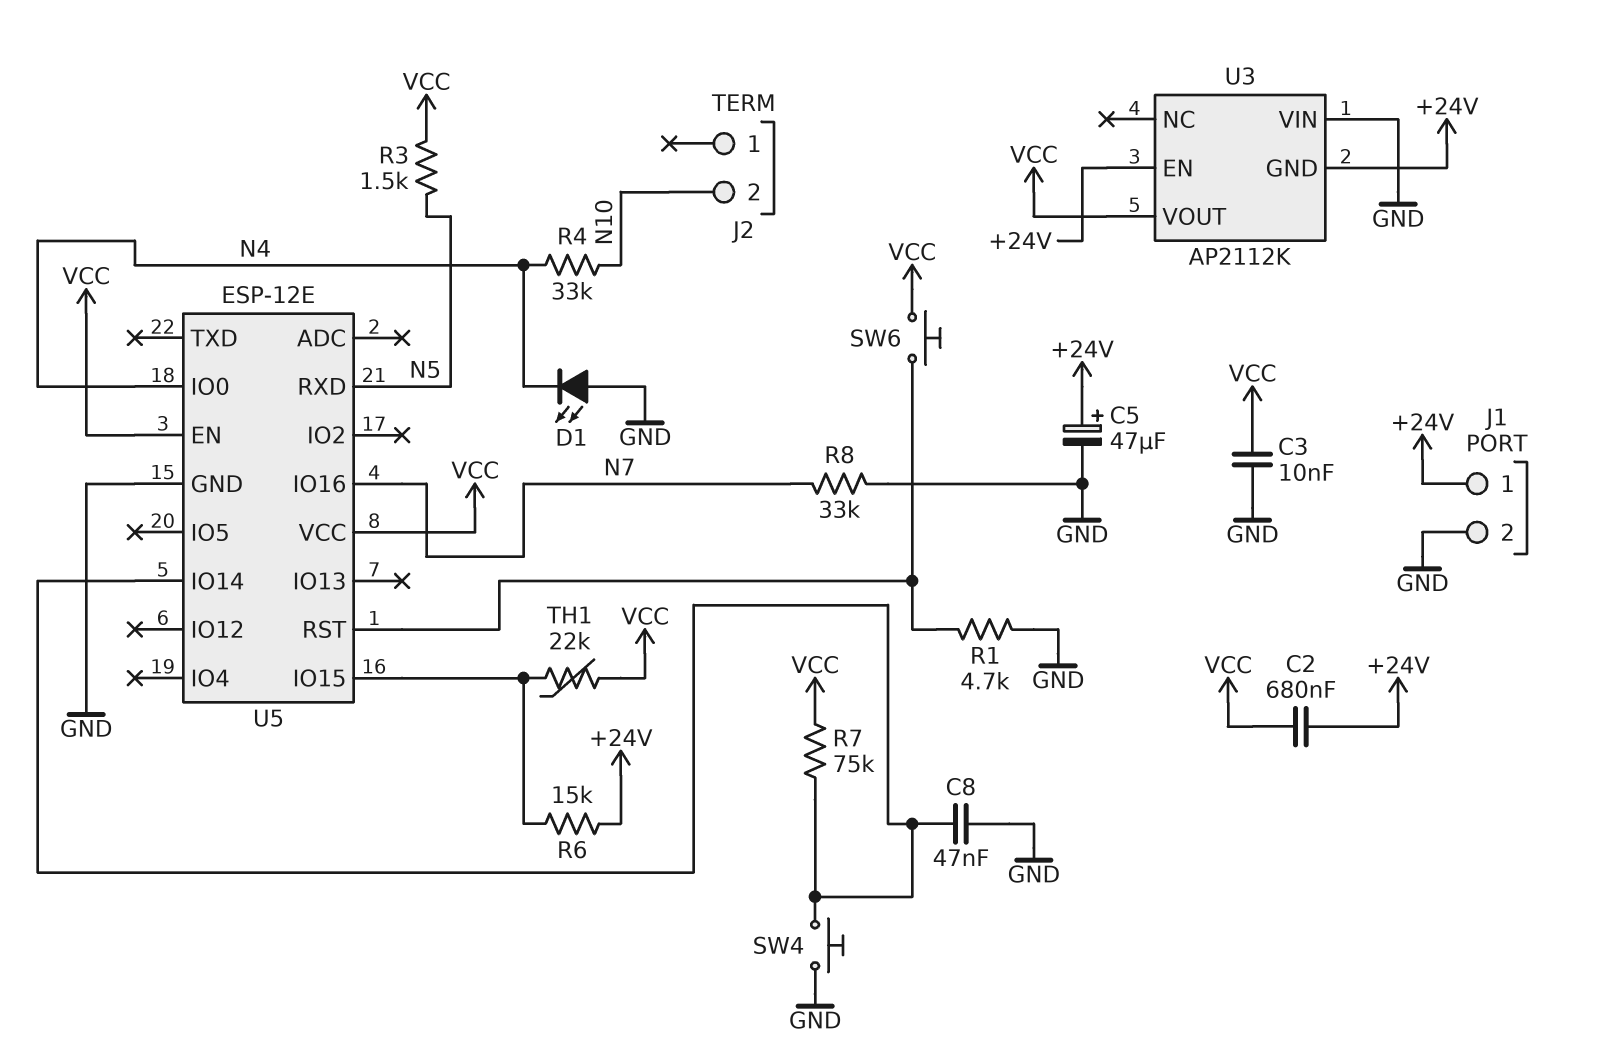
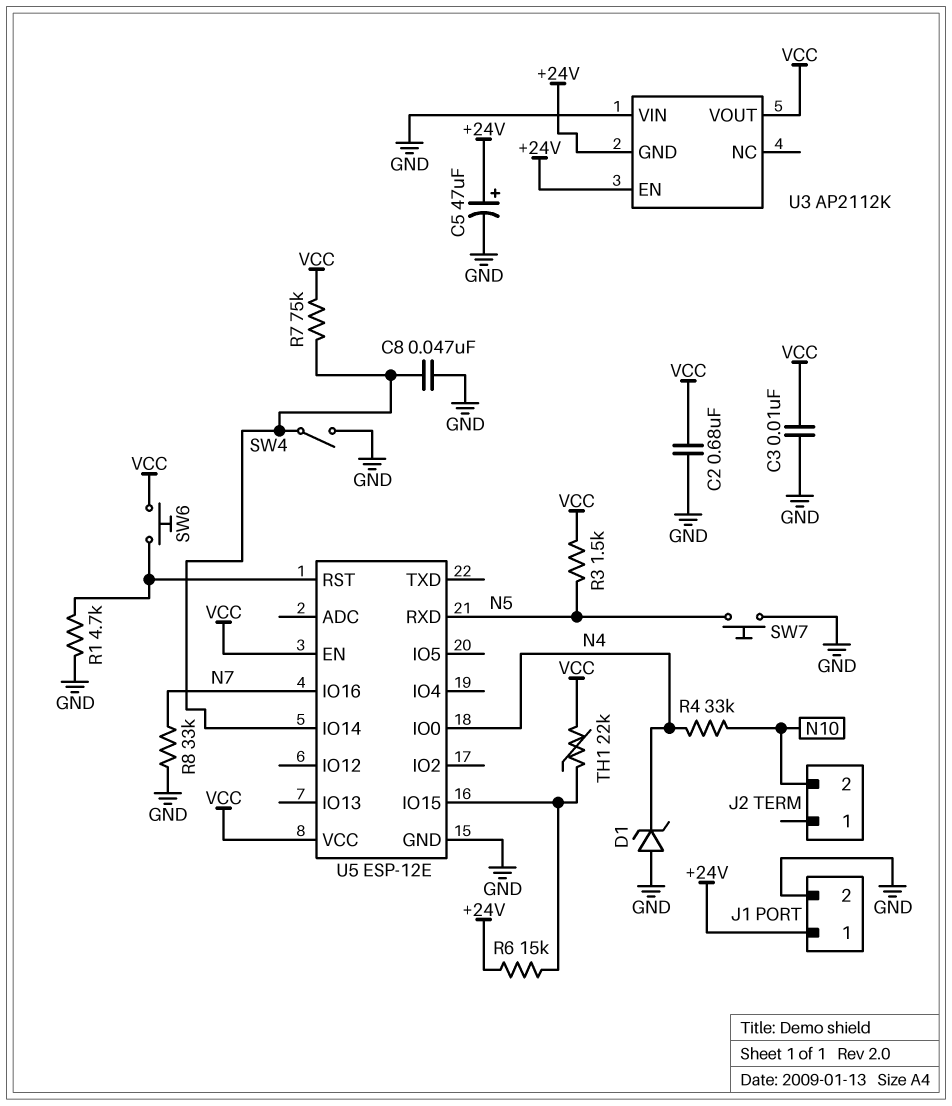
C2: 680nF (+24V, VCC) -> 680nF (GND, VCC)
D1: LED (A GND, K N4) -> zener (A GND, K N4)
SW4: button (GND, U5/IO14) -> switch (GND, U5/IO14)
SW7: none -> button (GND, N5)

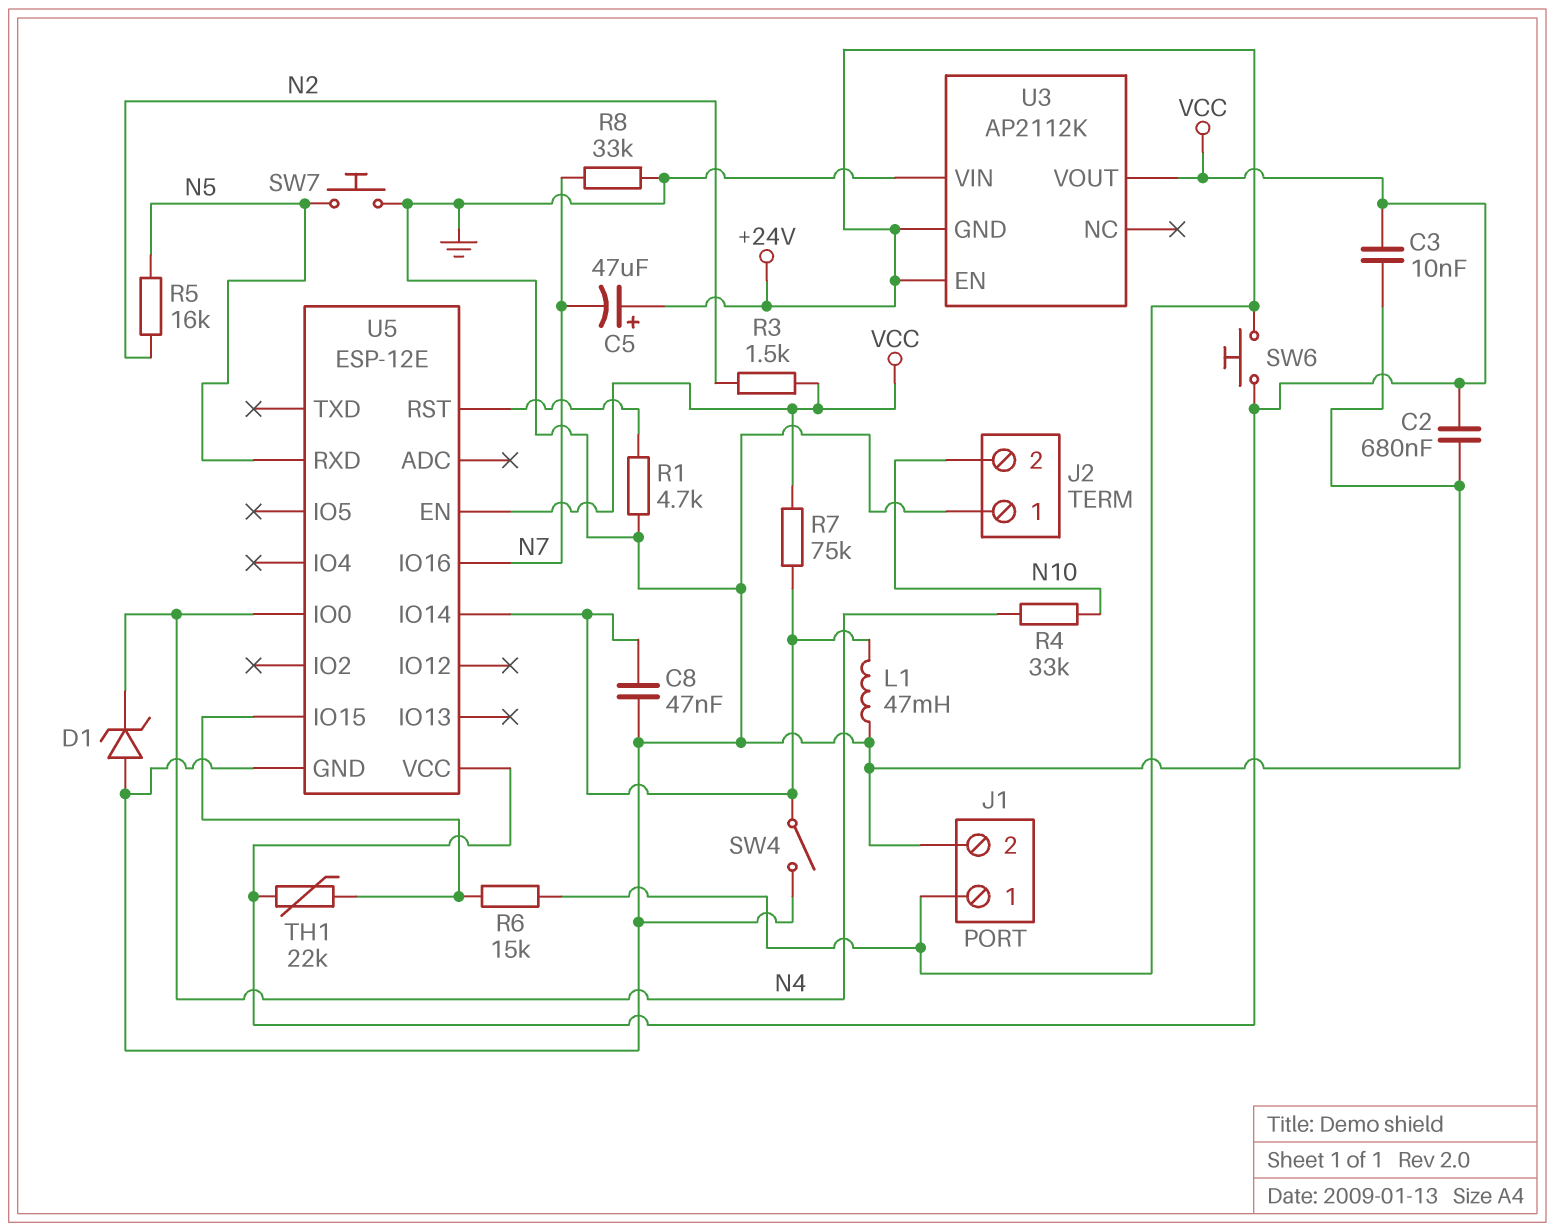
C5: 47uF (plus +24V, minus GND) -> 47uF (plus +24V, minus N7)
J2 pin 1: none -> GND
L1: none -> 47mH (GND, U5/IO14)
R3: 1.5k (N5, VCC) -> 1.5k (N2, VCC)
R5: none -> 16k (N2, N5)
SW6: button (U5/RST, VCC) -> button (+24V, VCC)

